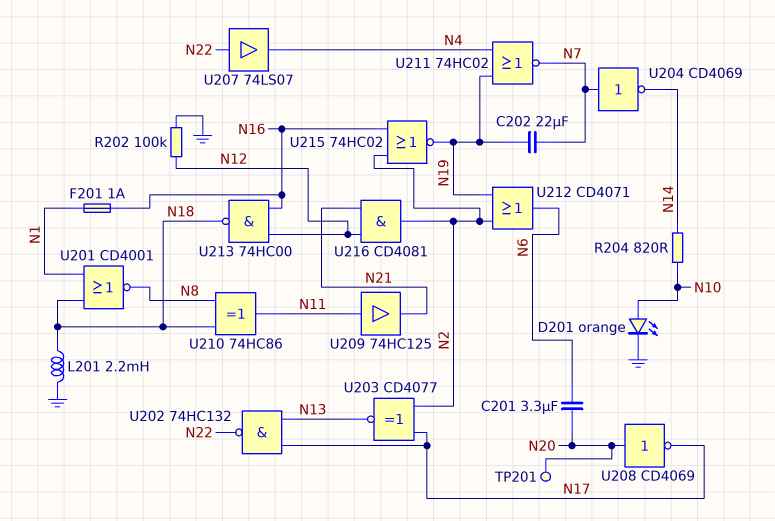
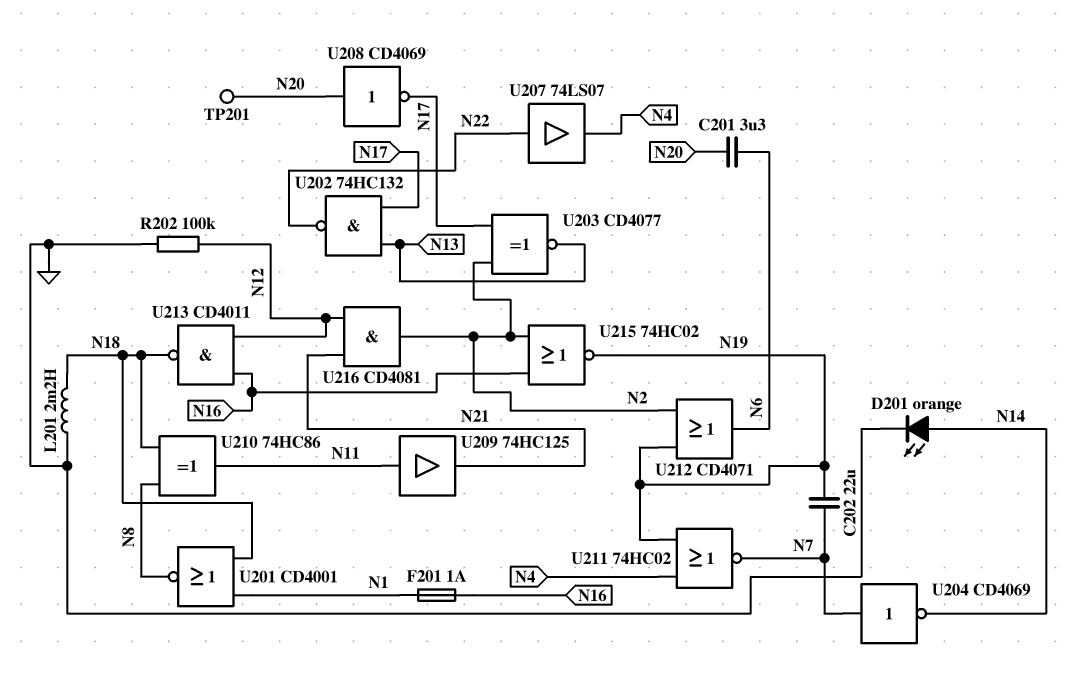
D201: LED orange (A N10, K GND) -> LED orange (A N14, K GND)
R204: 820 (N10, N14) -> none
U213: NAND 74HC00 (in N12, in N16, out N18) -> NAND CD4011 (in N12, in N16, out N18)

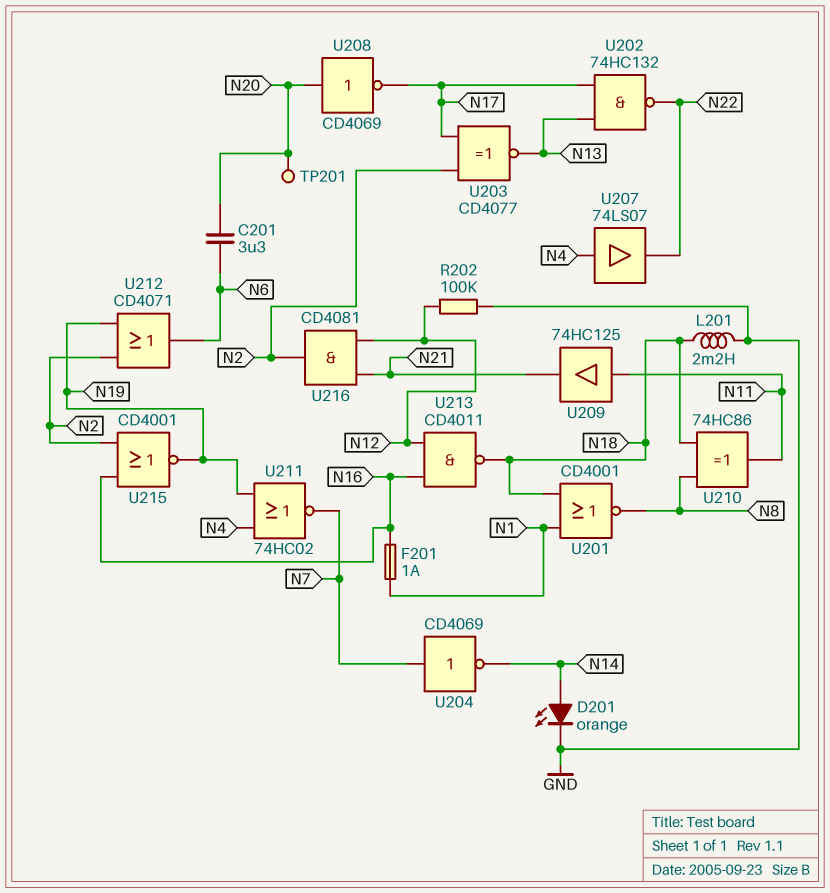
C202: 22uF (N7, N19) -> none
U207: buffer 74LS07 (in N22, out N4) -> buffer 74LS07 (in N4, out N22)
U215: NOR 74HC02 (in N2, in N16, out N19) -> NOR CD4001 (in N2, in N16, out N19)

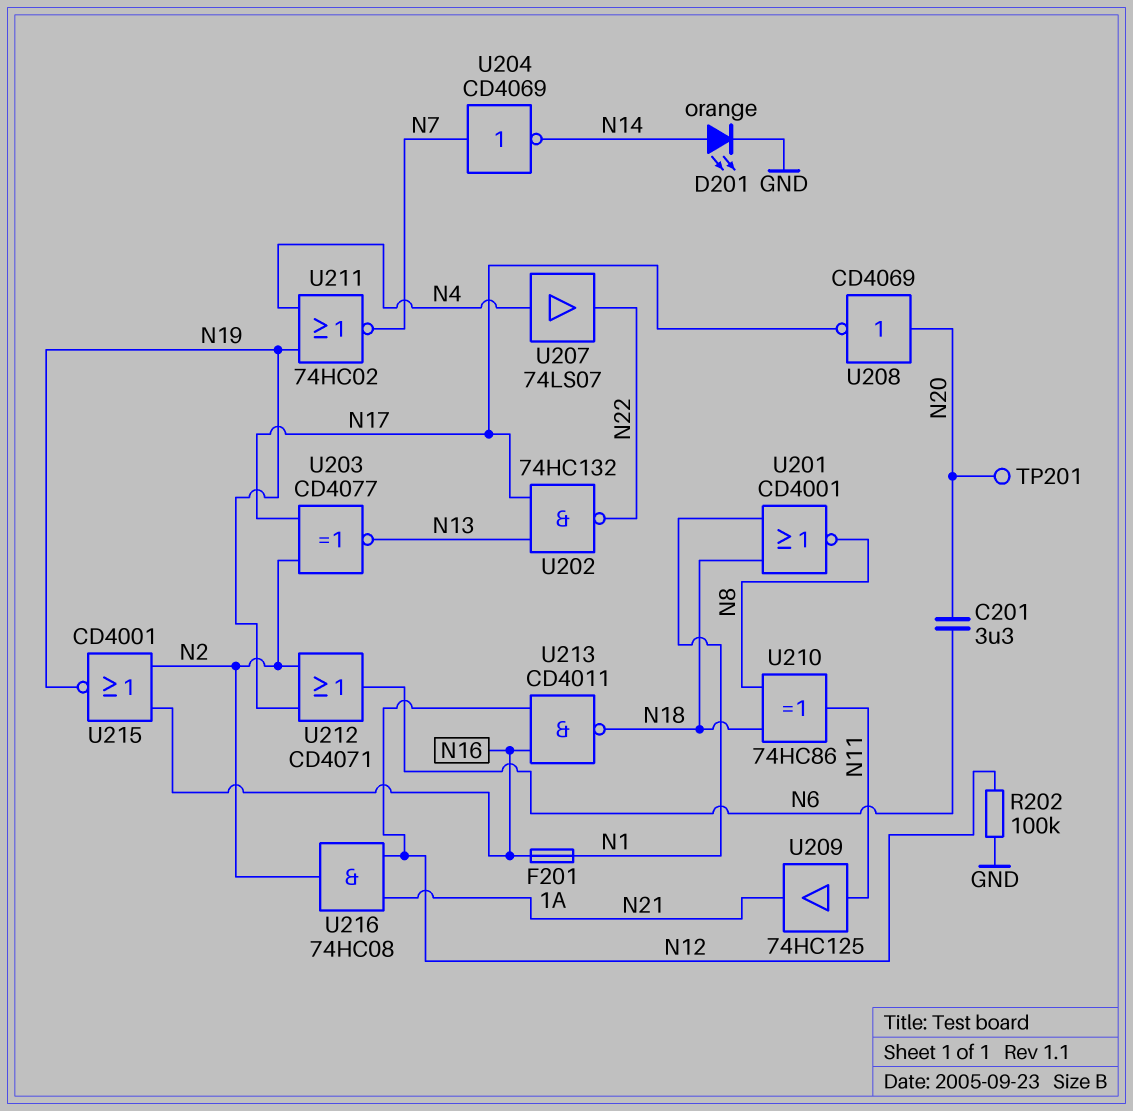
L201: 2.2mH (GND, N18) -> none
U216: AND CD4081 (in N12, in N21, out N2) -> AND 74HC08 (in N12, in N21, out N2)

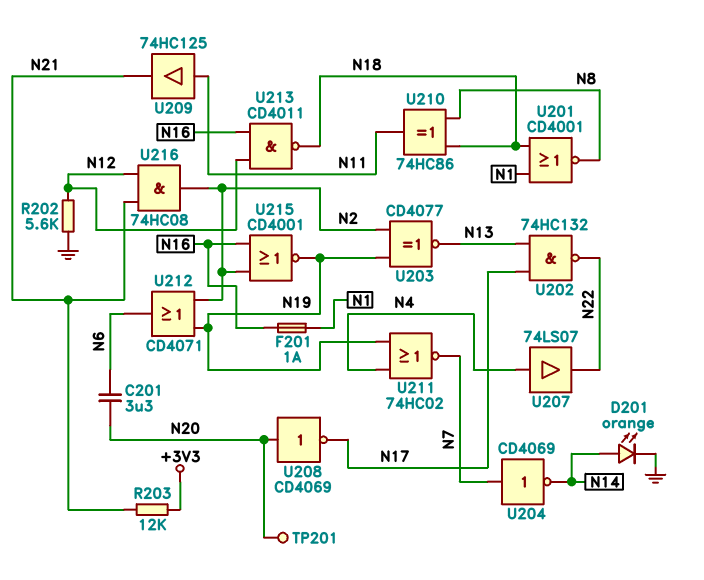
R202: 100k (GND, N12) -> 5.6k (GND, N12)
R203: none -> 12k (+3V3, N21)
U203: XNOR CD4077 (in N2, in N17, out N13) -> XNOR CD4077 (in N2, in N19, out N13)

